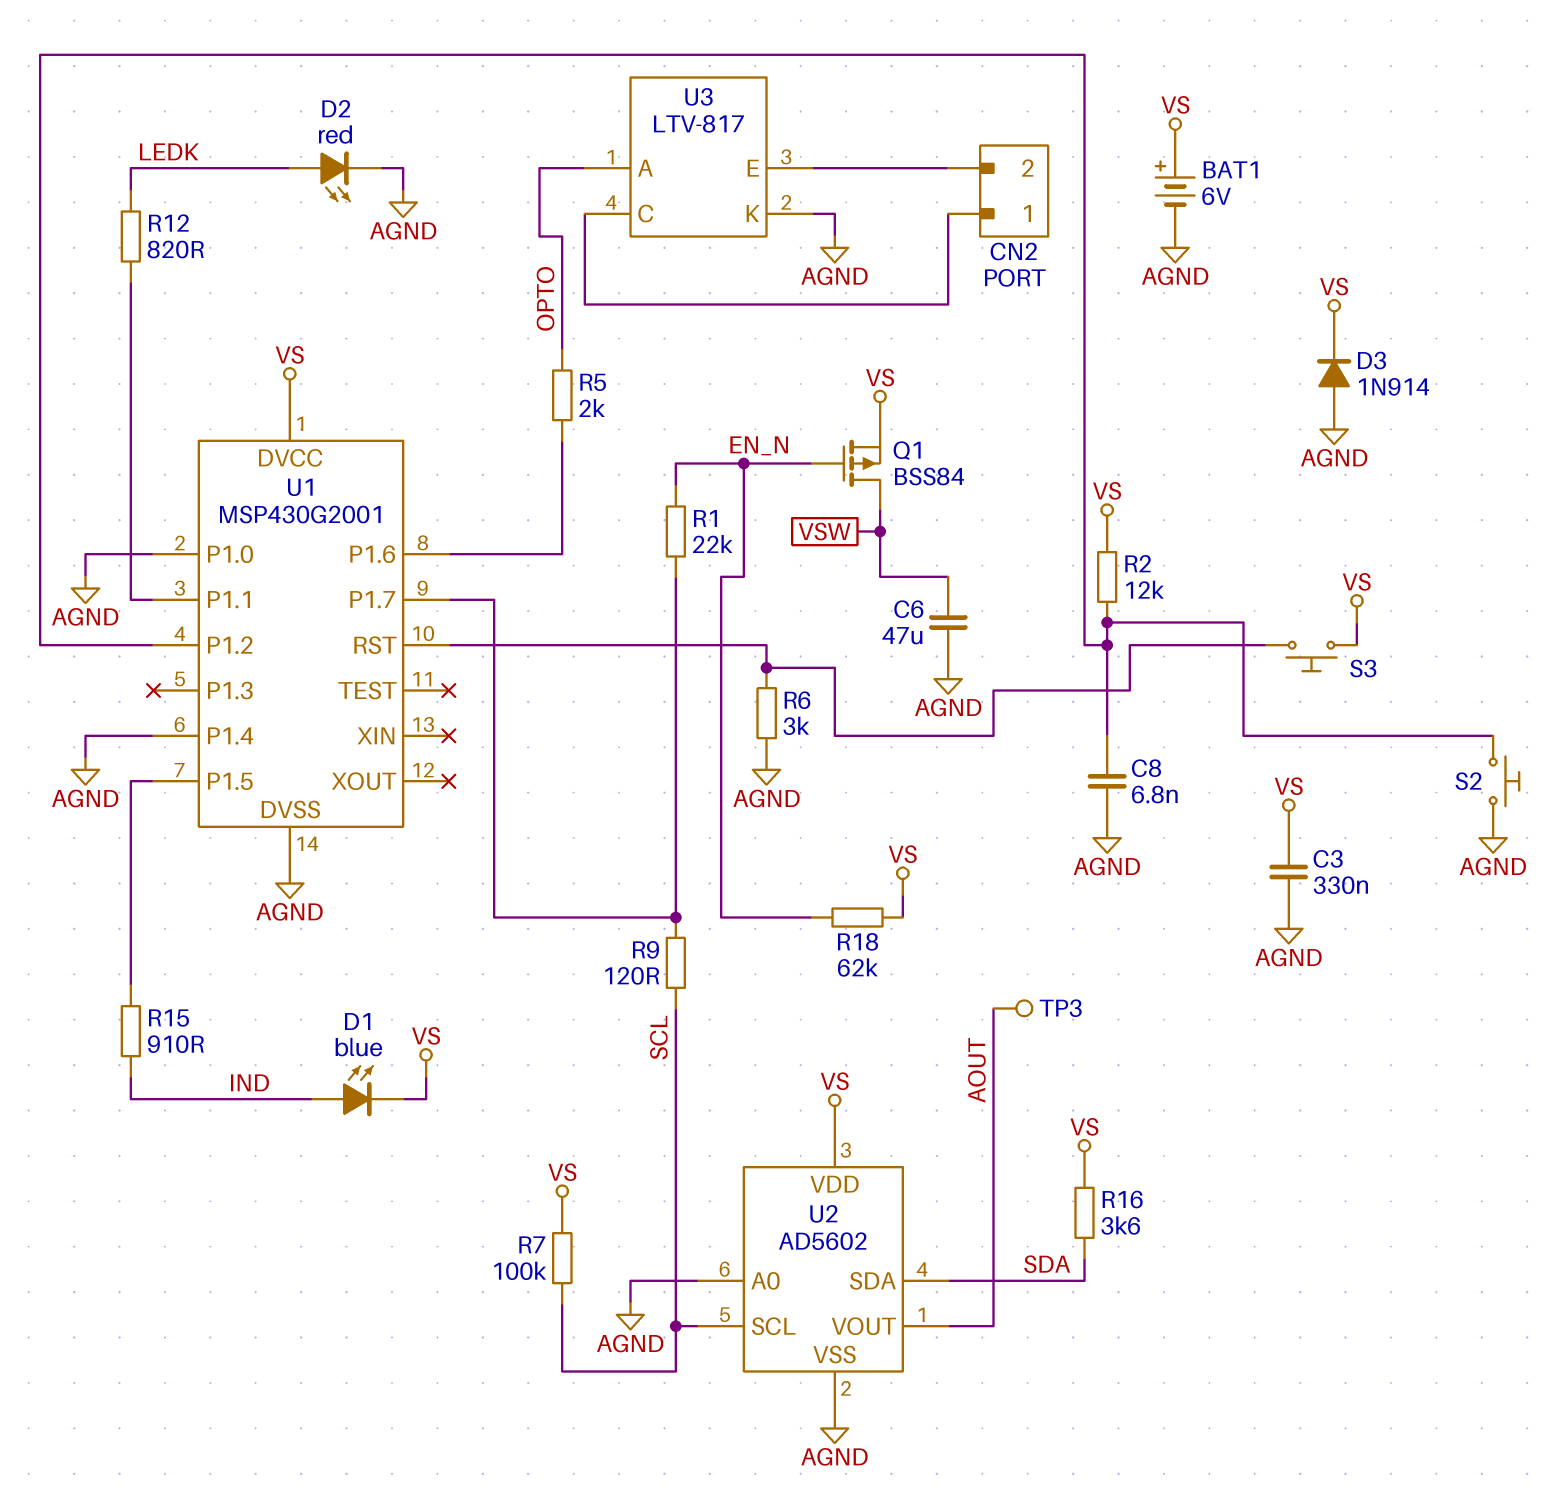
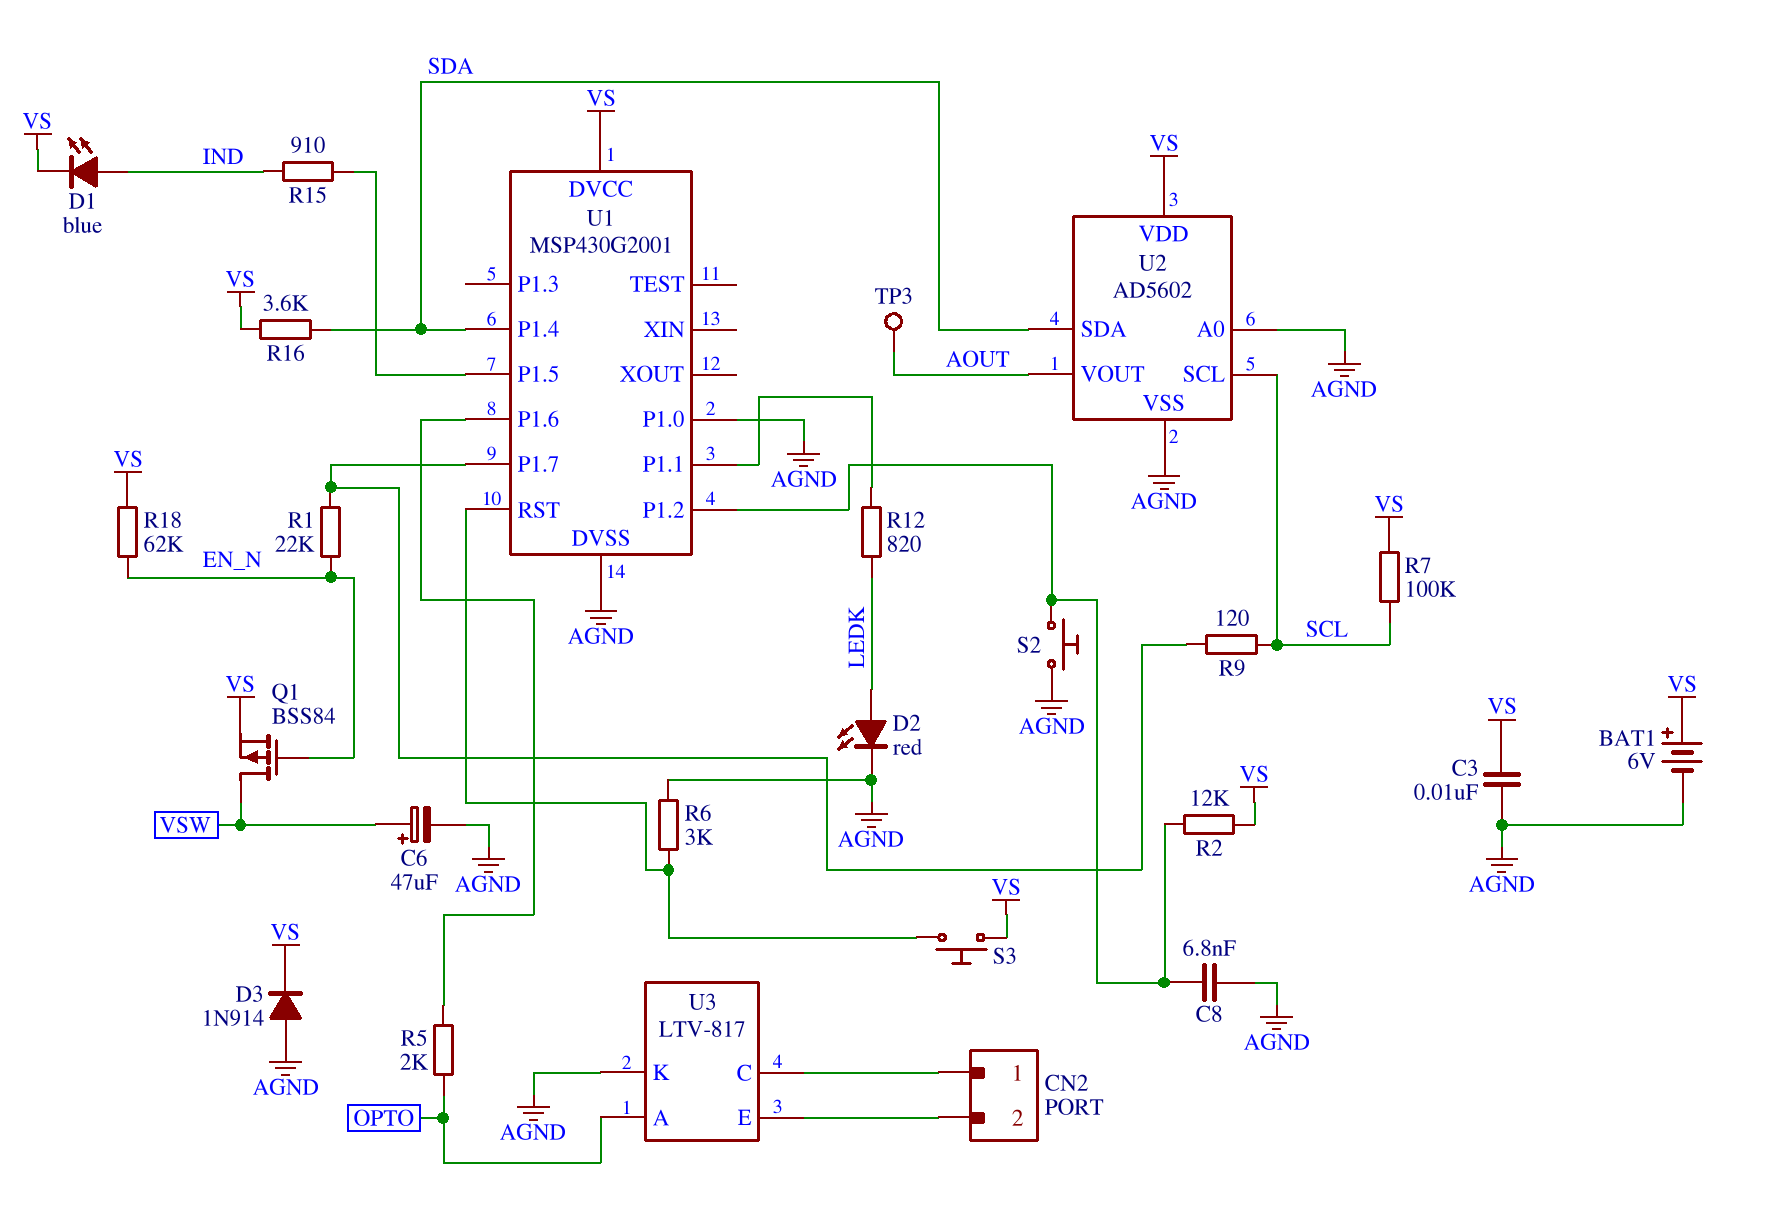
C3: 330nF (AGND, VS) -> 10nF (AGND, VS)
C6: 47uF (AGND, VSW) -> 47uF (plus VSW, minus AGND)
U1 pin P1.4: AGND -> SDA

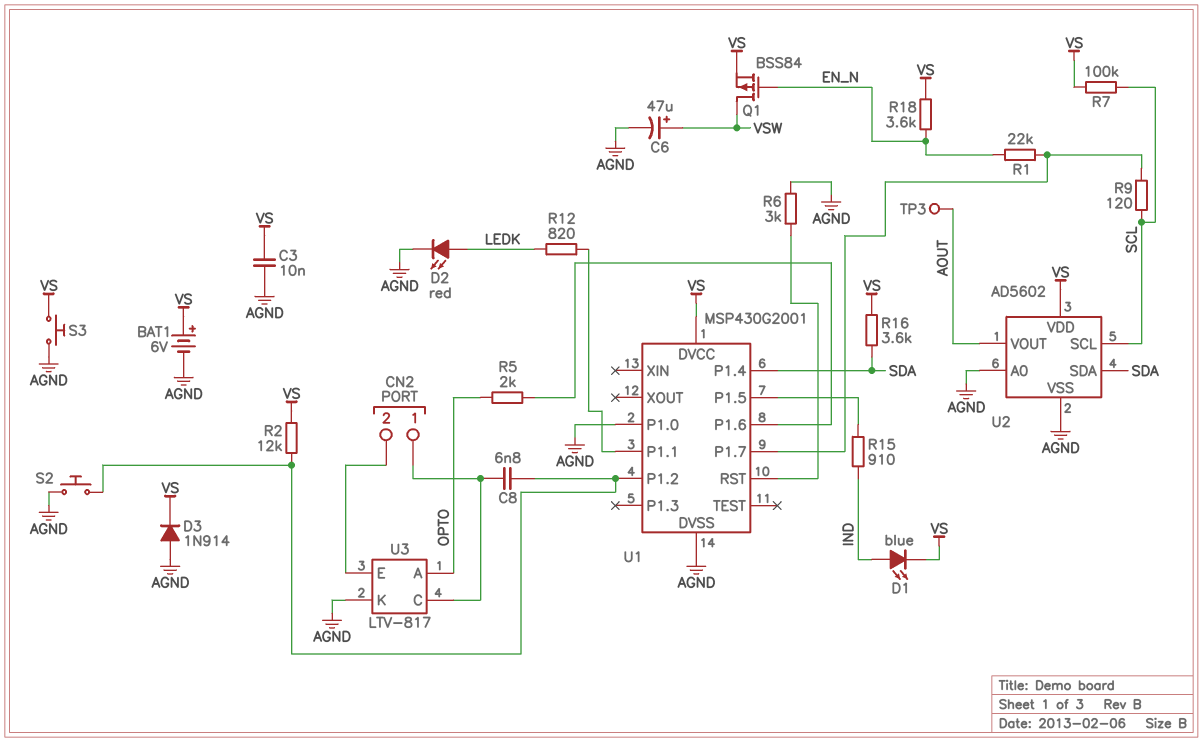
C8: 6.8nF (AGND, U1/P1.2) -> 6.8nF (CN2/1, U1/P1.2)
R18: 62k (EN_N, VS) -> 3.6k (EN_N, VS)
S3: button (U1/RST, VS) -> button (AGND, VS)

